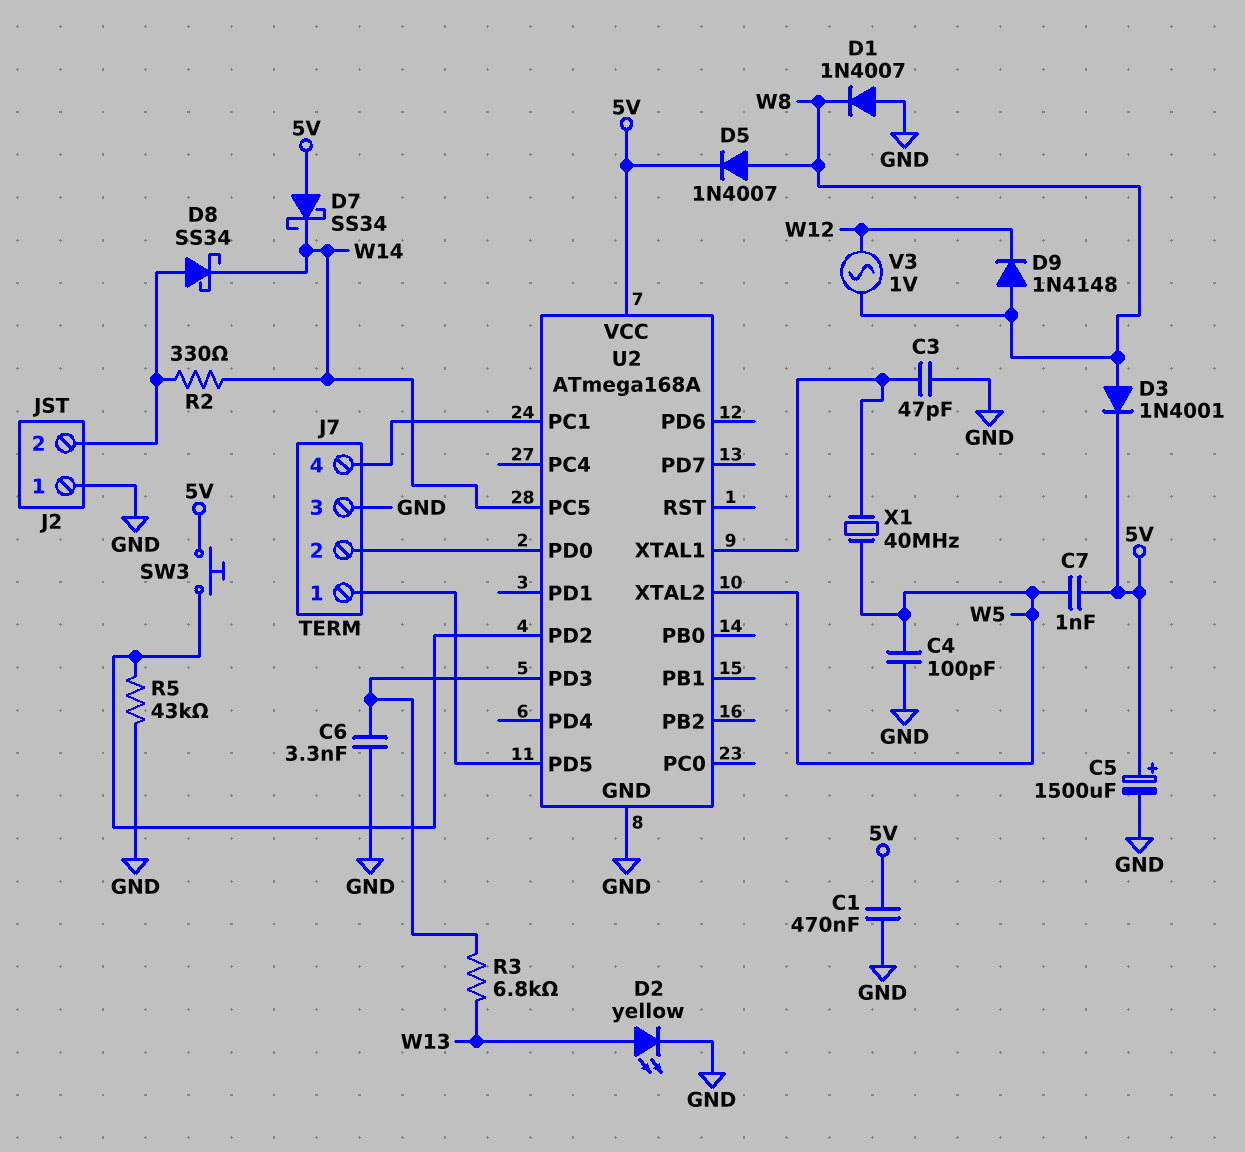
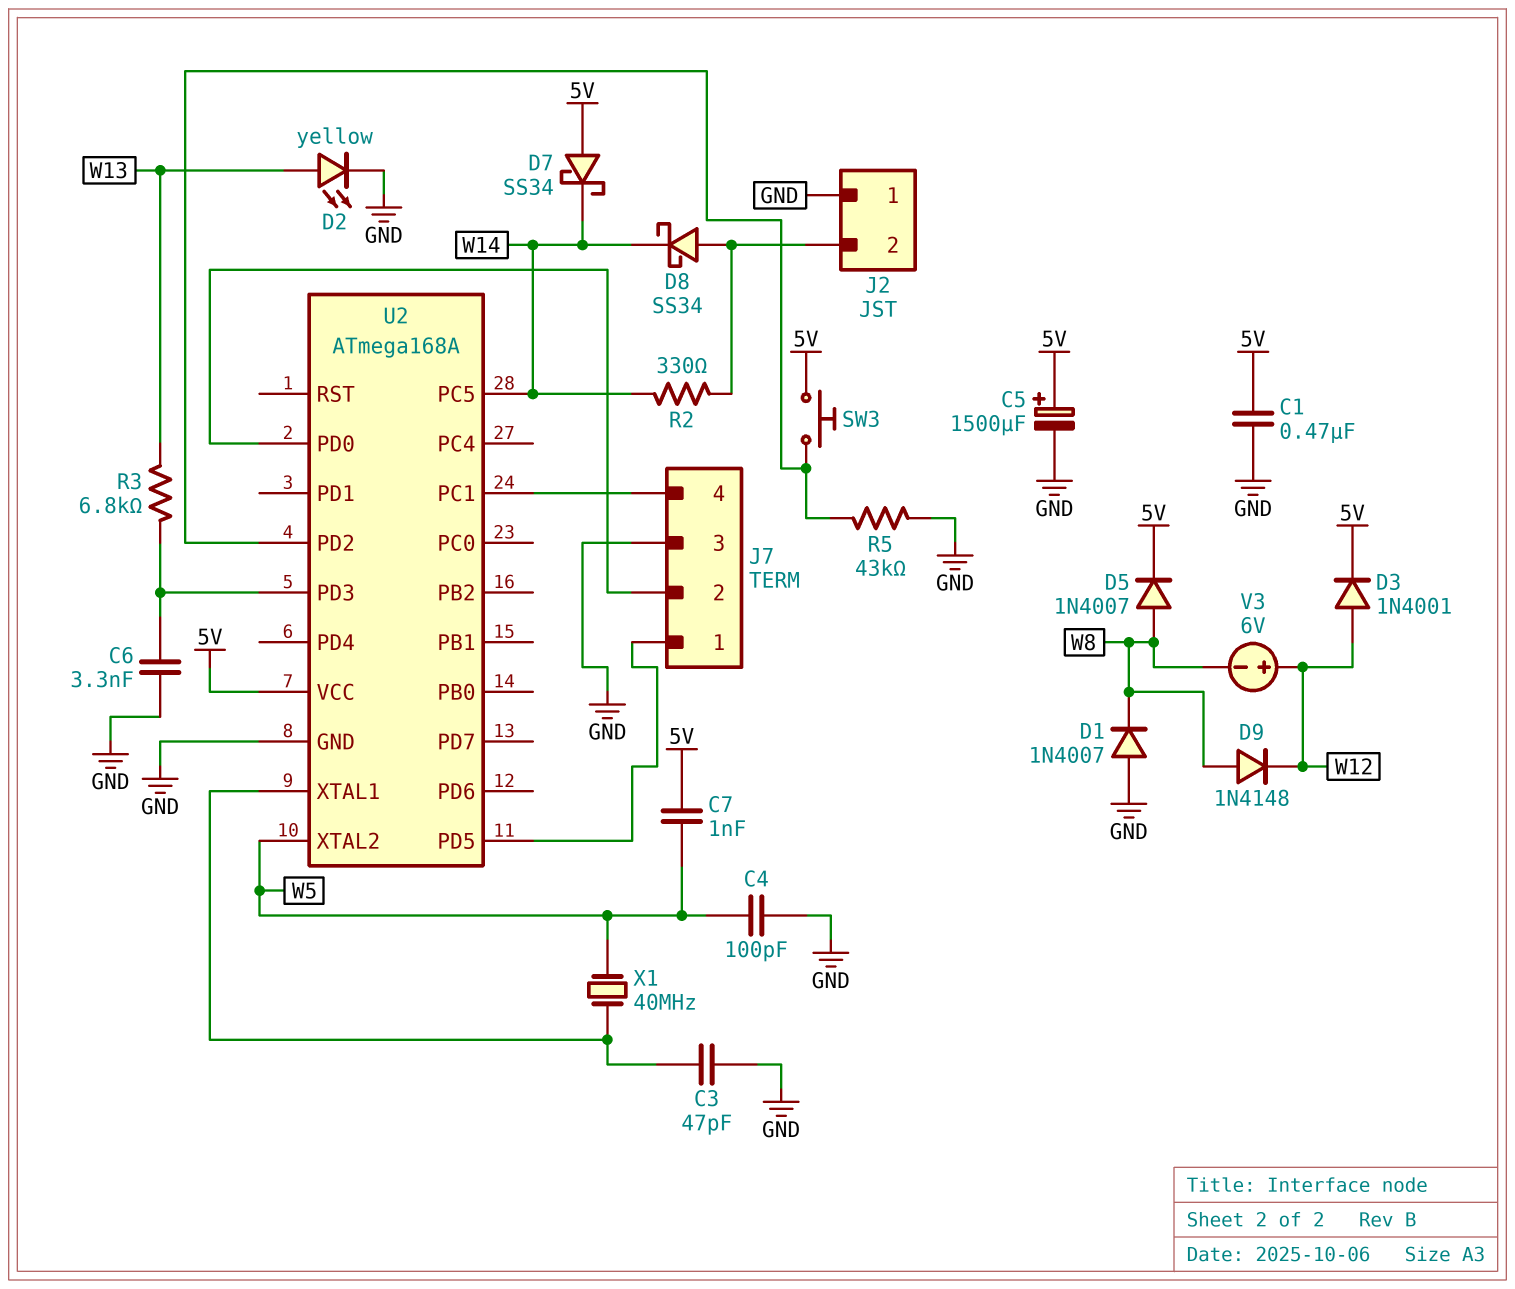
D3: diode 1N4001 (A W8, K 5V) -> diode 1N4001 (A W12, K 5V)
V3: AC 1V (W8, W12) -> 6V (plus W12, minus W8)

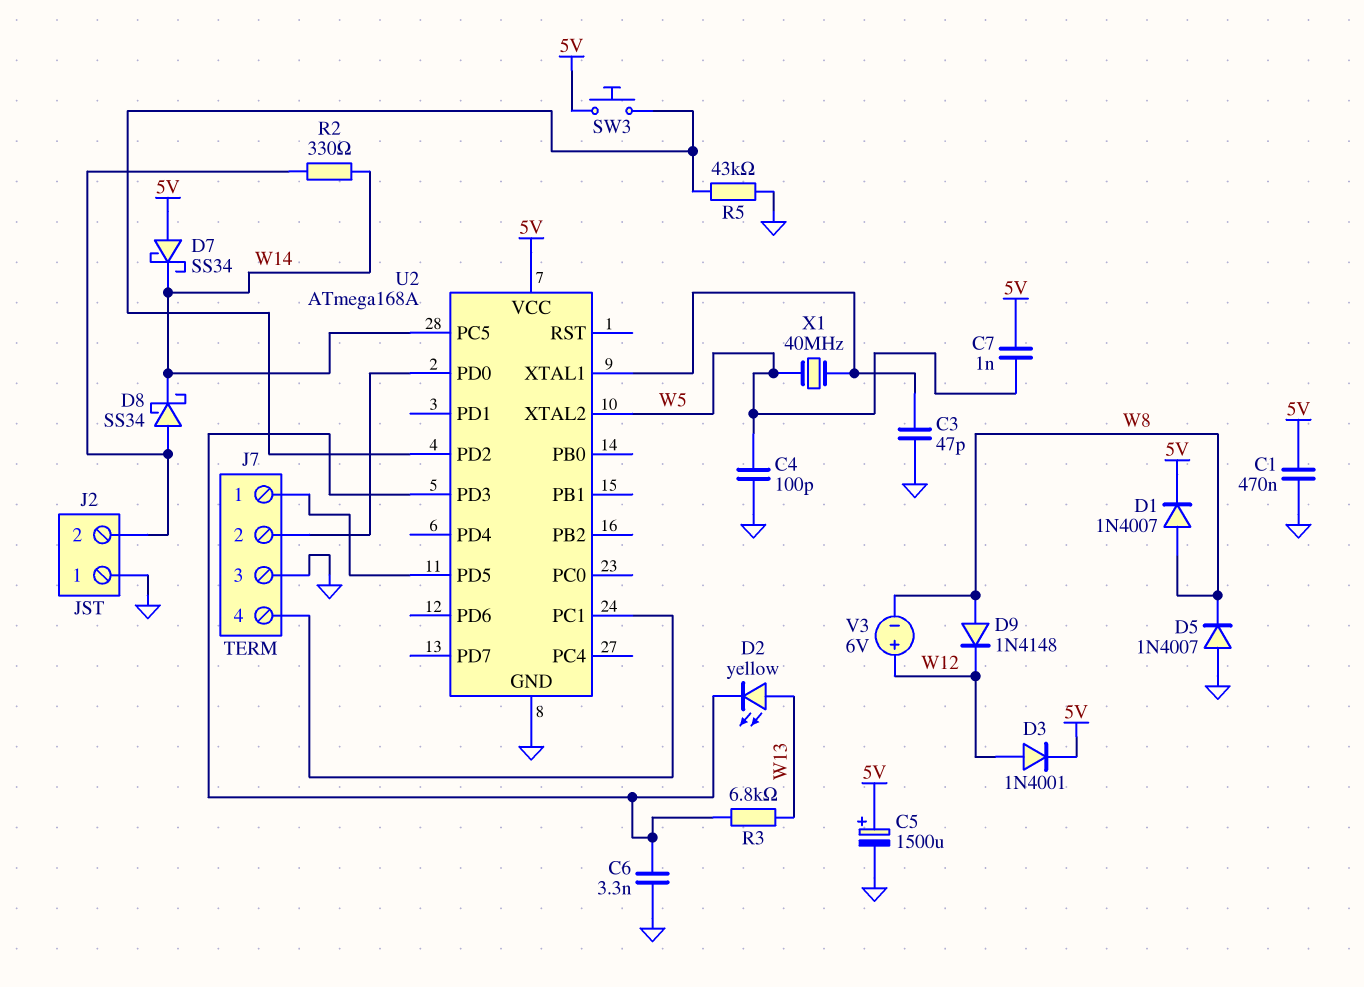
D1: diode 1N4007 (A GND, K W8) -> diode 1N4007 (A W8, K 5V)
D2: LED yellow (A W13, K GND) -> LED yellow (A W13, K U2/PD3)
D5: diode 1N4007 (A W8, K 5V) -> diode 1N4007 (A GND, K W8)

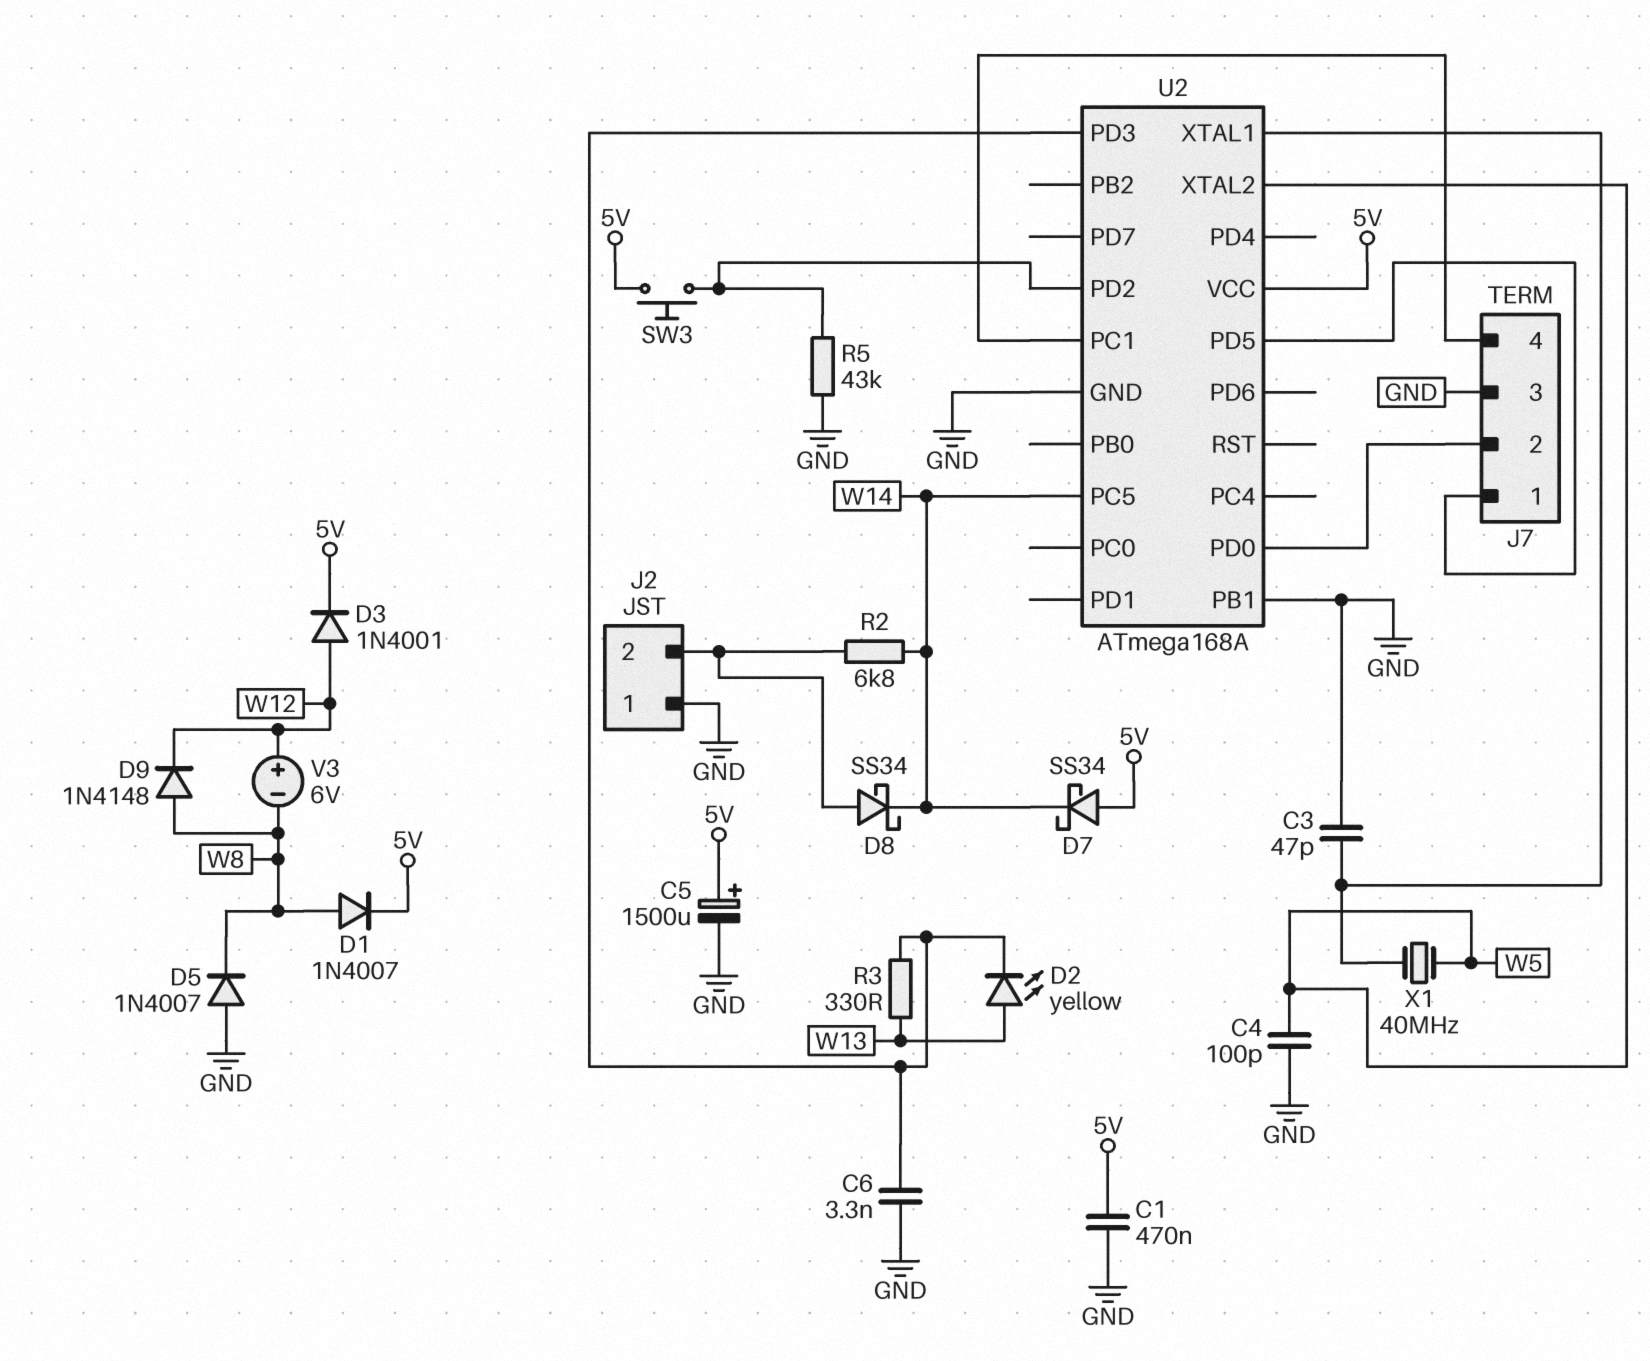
C7: 1nF (5V, W5) -> none
R2: 330 (J2/2, W14) -> 6.8k (J2/2, W14)
R3: 6.8k (U2/PD3, W13) -> 330 (U2/PD3, W13)
U2 pin PB1: none -> GND

